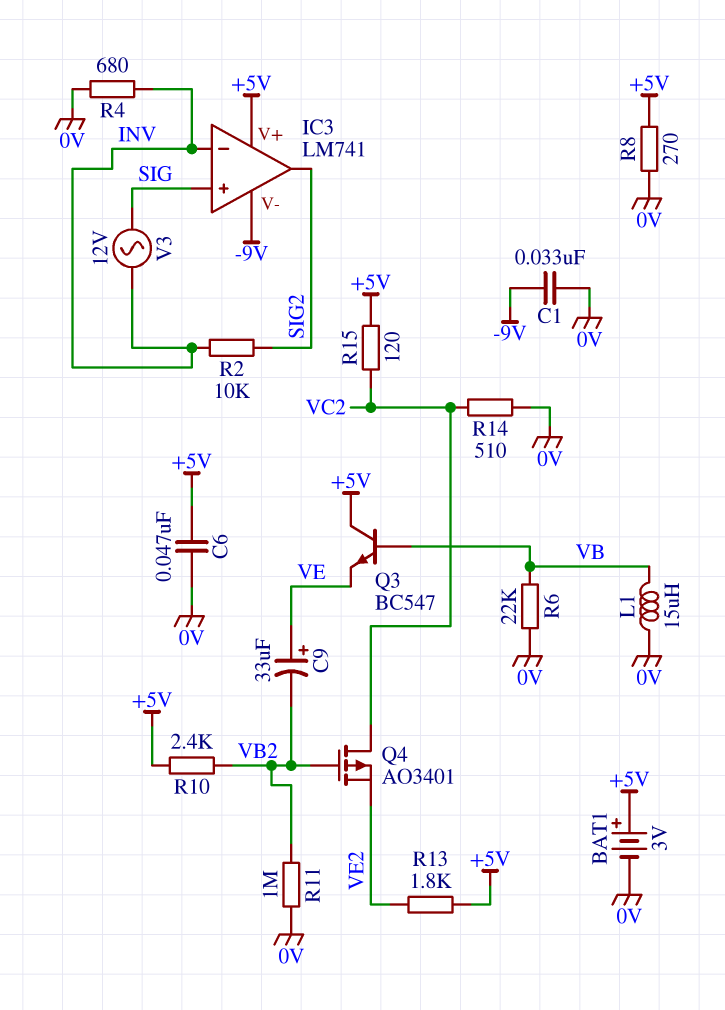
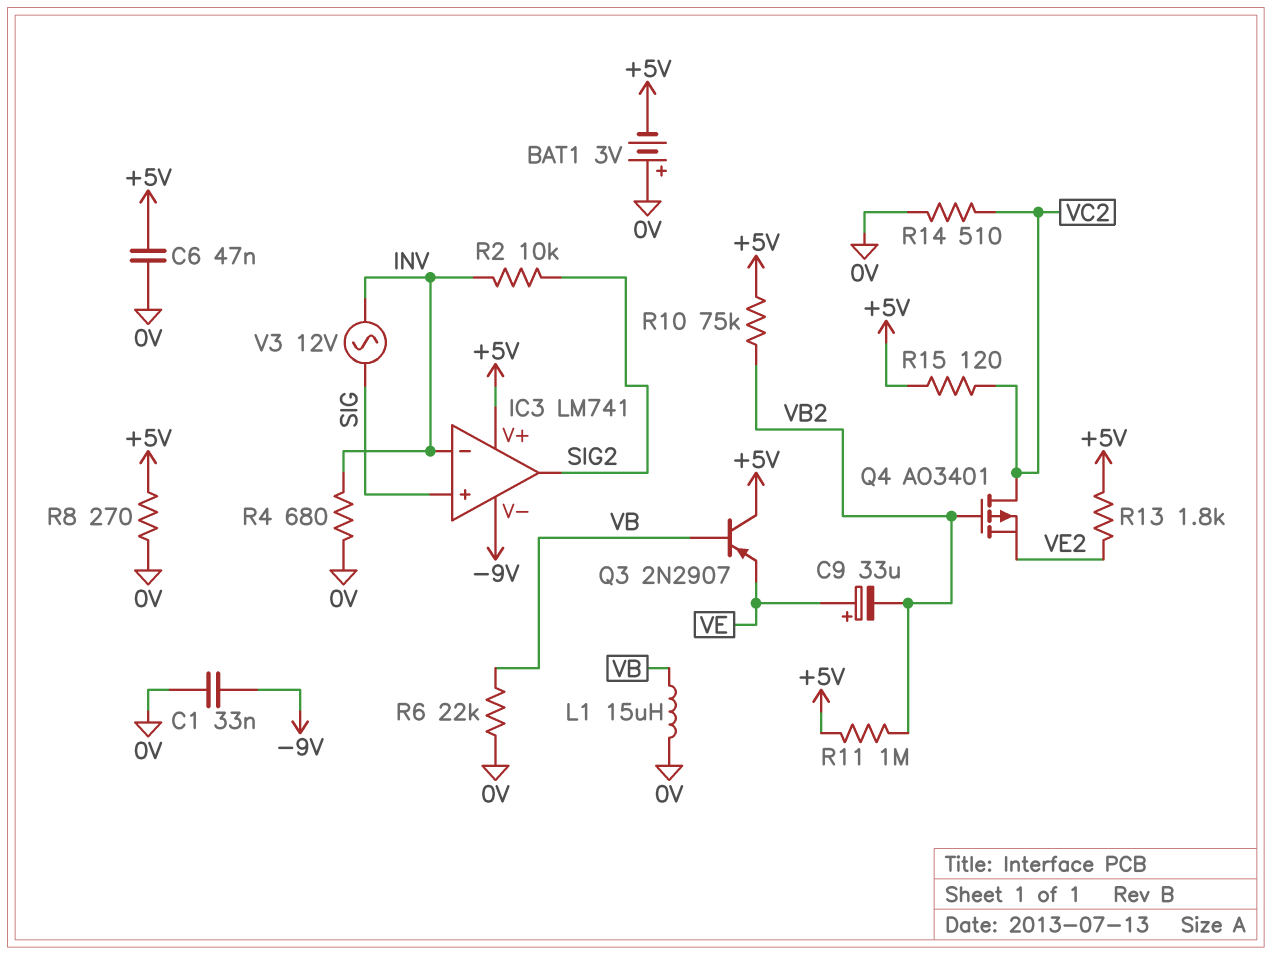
BAT1: 3V (plus +5V, minus 0V) -> 3V (plus 0V, minus +5V)
Q3: NPN BC547 (B VB, C +5V, E VE) -> PNP 2N2907 (B VB, C +5V, E VE)
R10: 2.4k (+5V, VB2) -> 75k (+5V, VB2)
R11: 1M (0V, VB2) -> 1M (+5V, VB2)

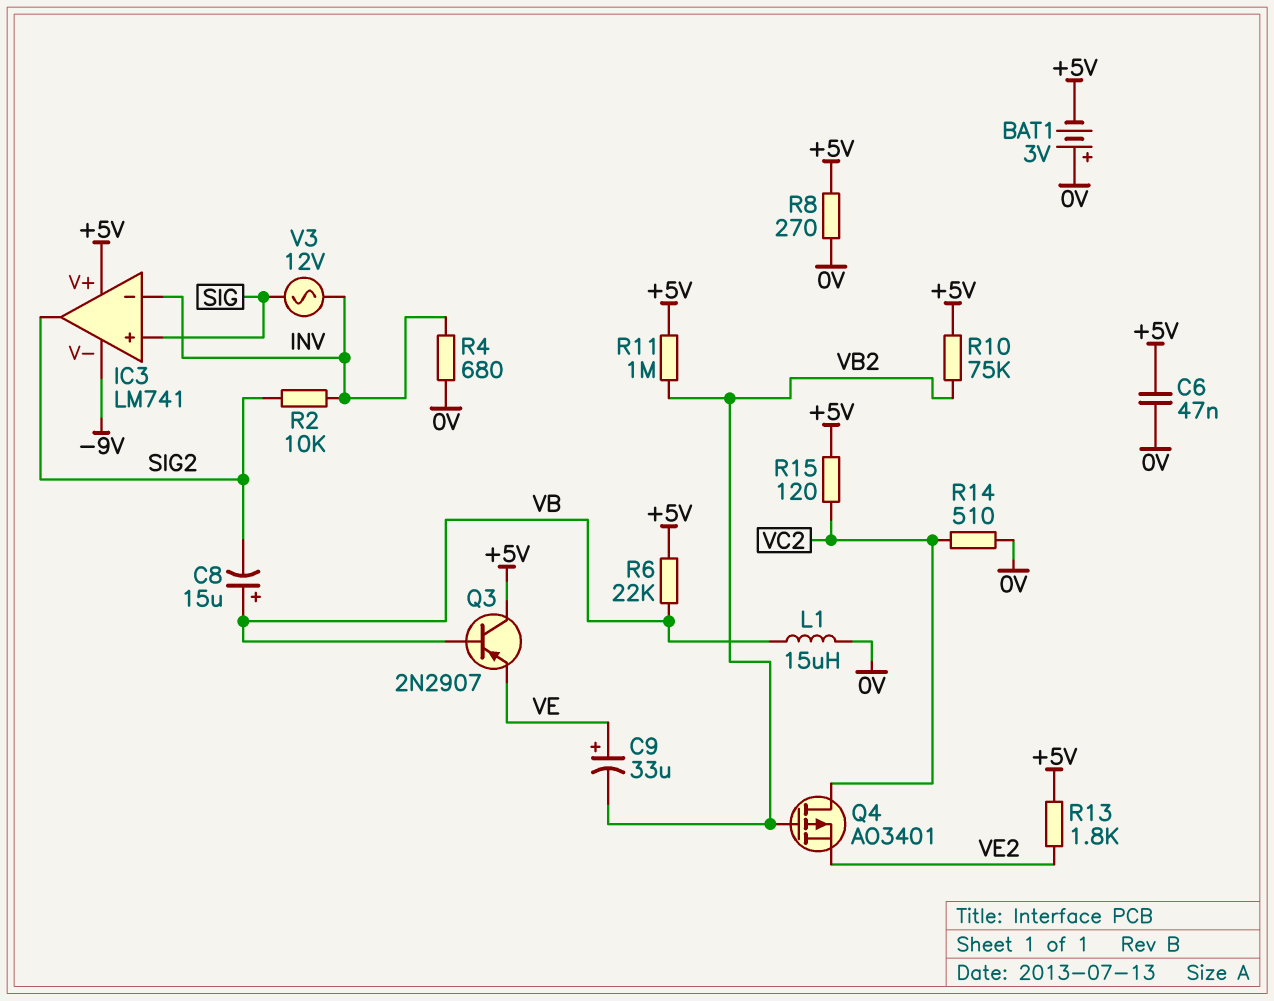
C1: 33nF (-9V, 0V) -> none
C8: none -> 15uF (plus VB, minus SIG2)
R6: 22k (0V, VB) -> 22k (+5V, VB)

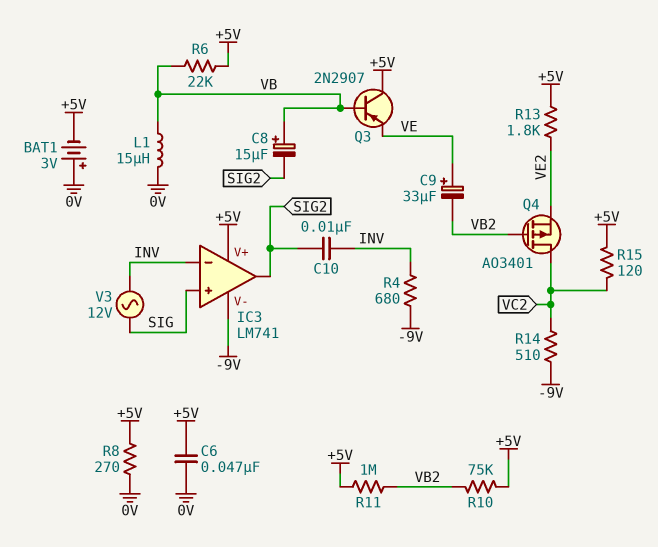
C10: none -> 10nF (INV, SIG2)
R2: 10k (INV, SIG2) -> none
R4: 680 (0V, INV) -> 680 (-9V, INV)
R14: 510 (0V, VC2) -> 510 (-9V, VC2)

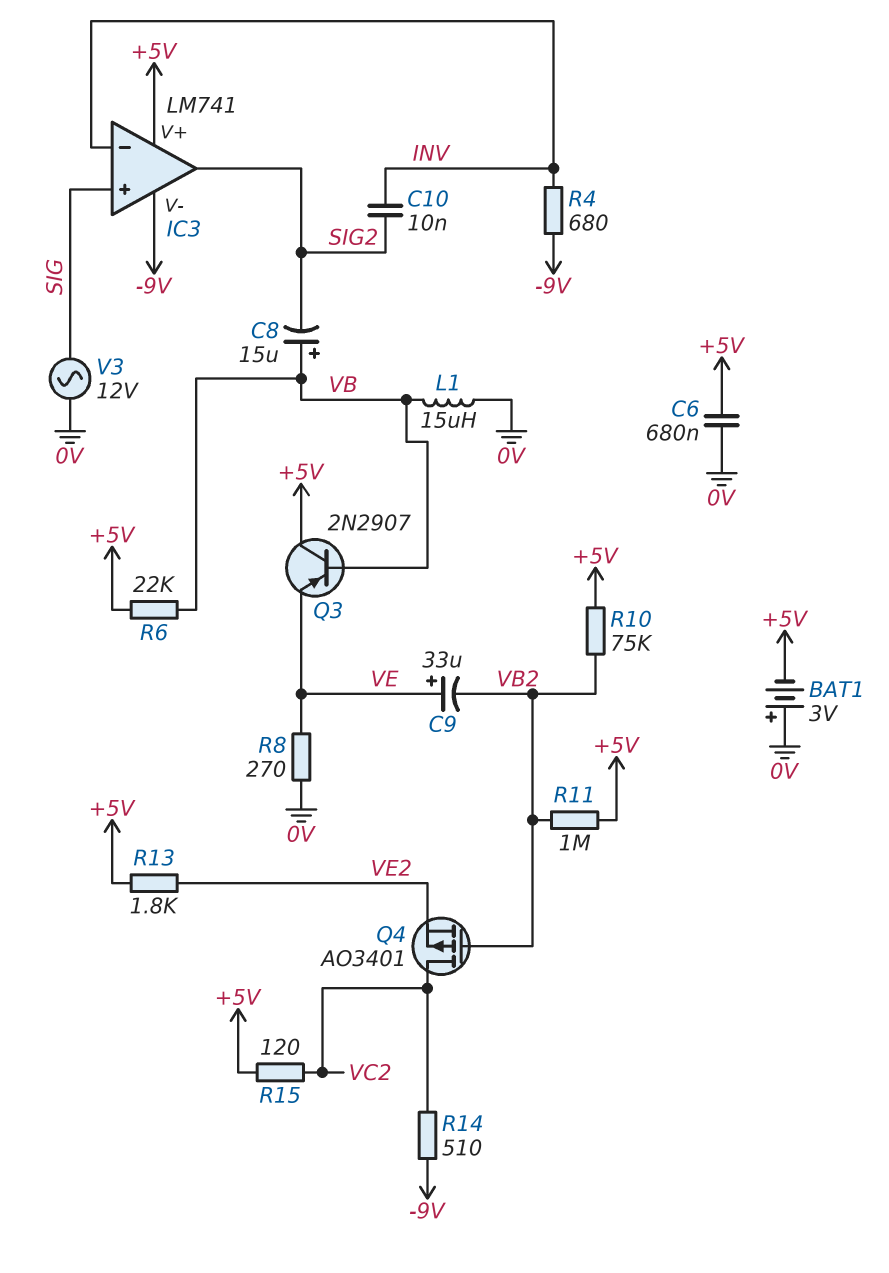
C6: 47nF (+5V, 0V) -> 680nF (+5V, 0V)
R8: 270 (+5V, 0V) -> 270 (0V, VE)
V3: AC 12V (INV, SIG) -> AC 12V (0V, SIG)

